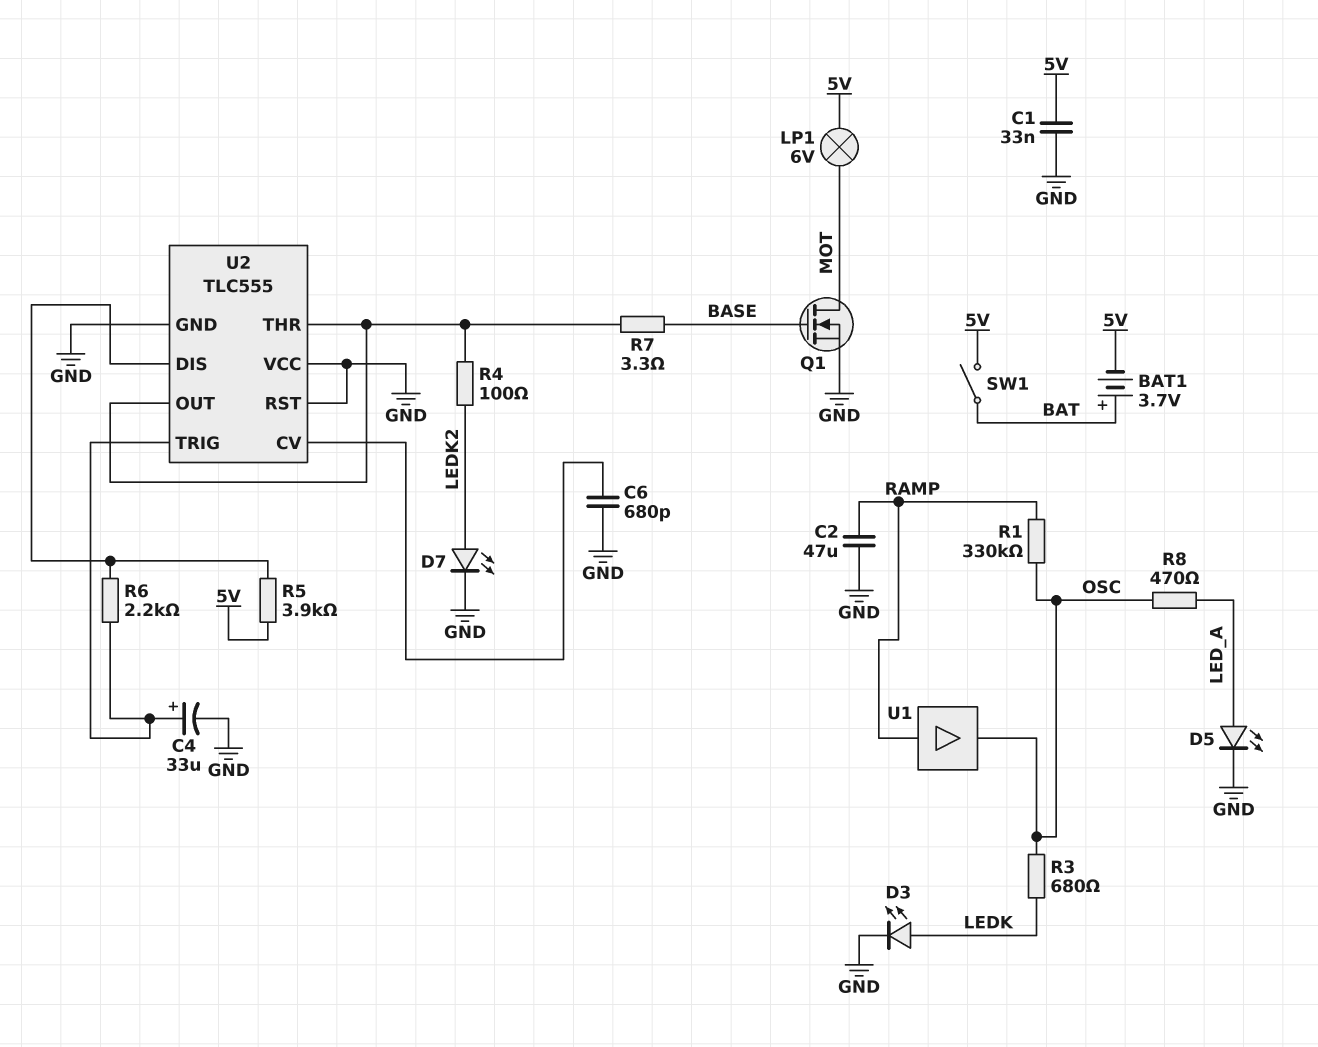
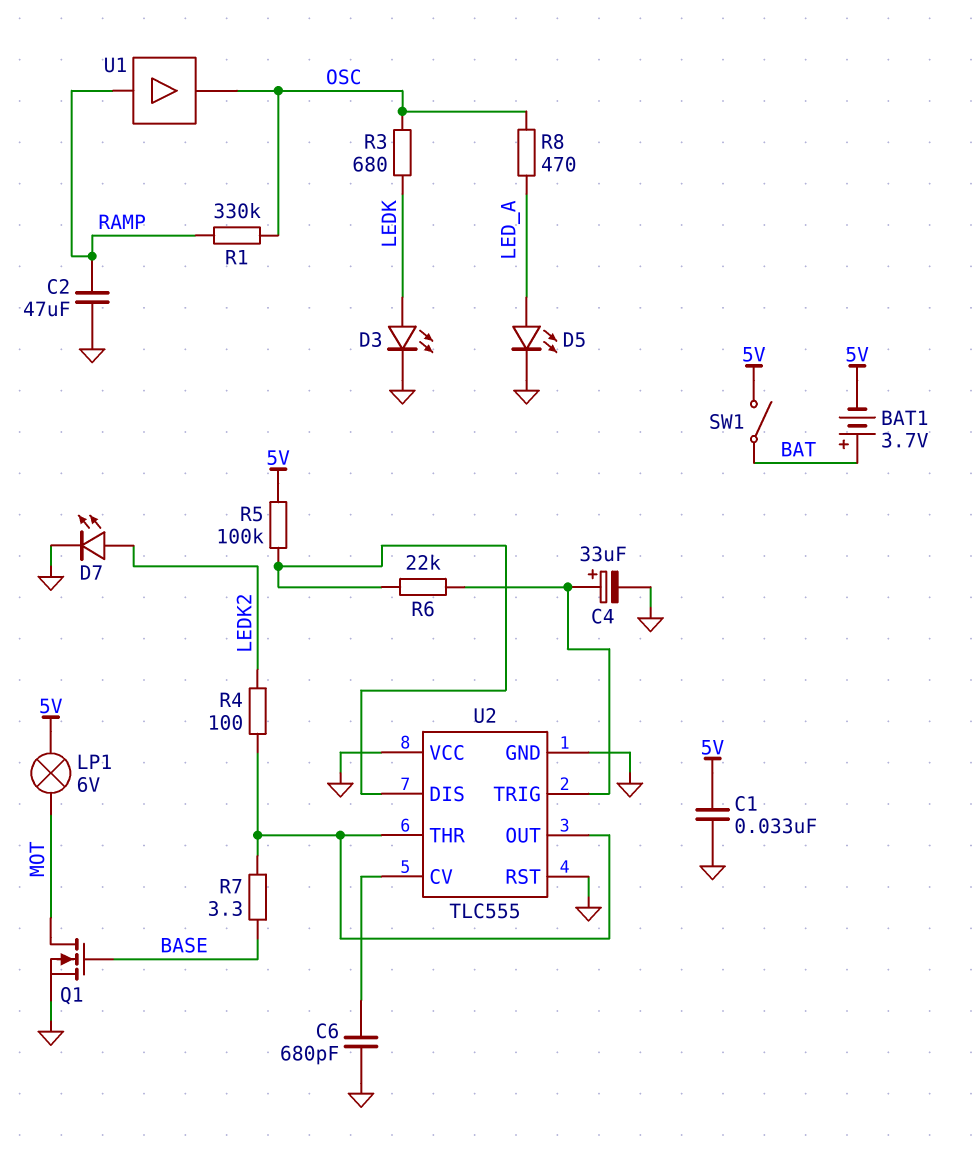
R5: 3.9k (5V, U2/DIS) -> 100k (5V, U2/DIS)
R6: 2.2k (U2/DIS, U2/TRIG) -> 22k (U2/DIS, U2/TRIG)

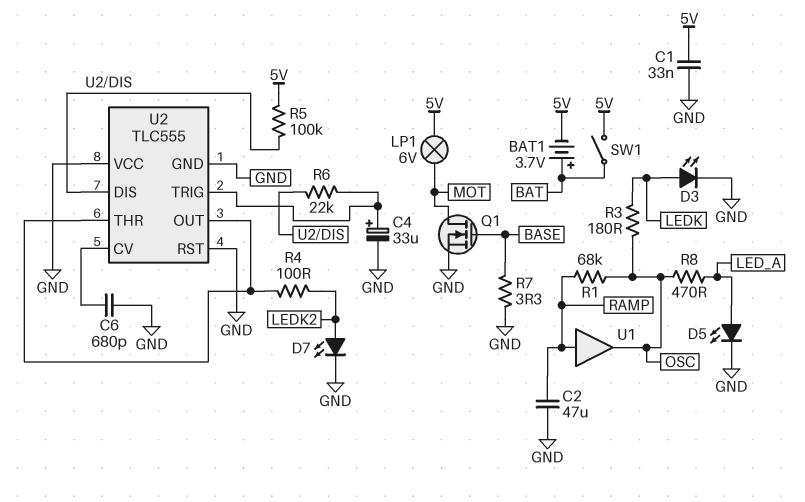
R1: 330k (OSC, RAMP) -> 68k (OSC, RAMP)
R3: 680 (LEDK, OSC) -> 180 (LEDK, OSC)
R7: 3.3 (BASE, U2/OUT) -> 3.3 (BASE, GND)

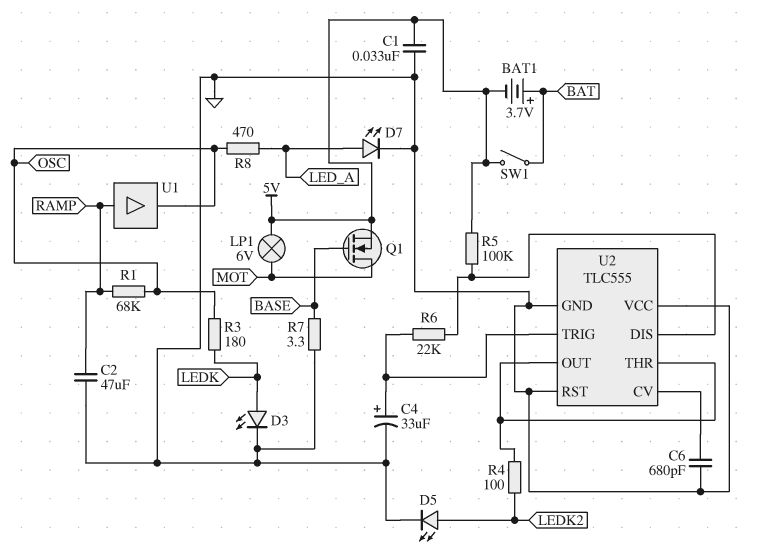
D5: LED (A LED_A, K GND) -> LED (A LEDK2, K GND)
D7: LED (A LEDK2, K GND) -> LED (A LED_A, K GND)
Q1: NMOS (G BASE, D MOT, S GND) -> NMOS (G BASE, D MOT, S 5V)

